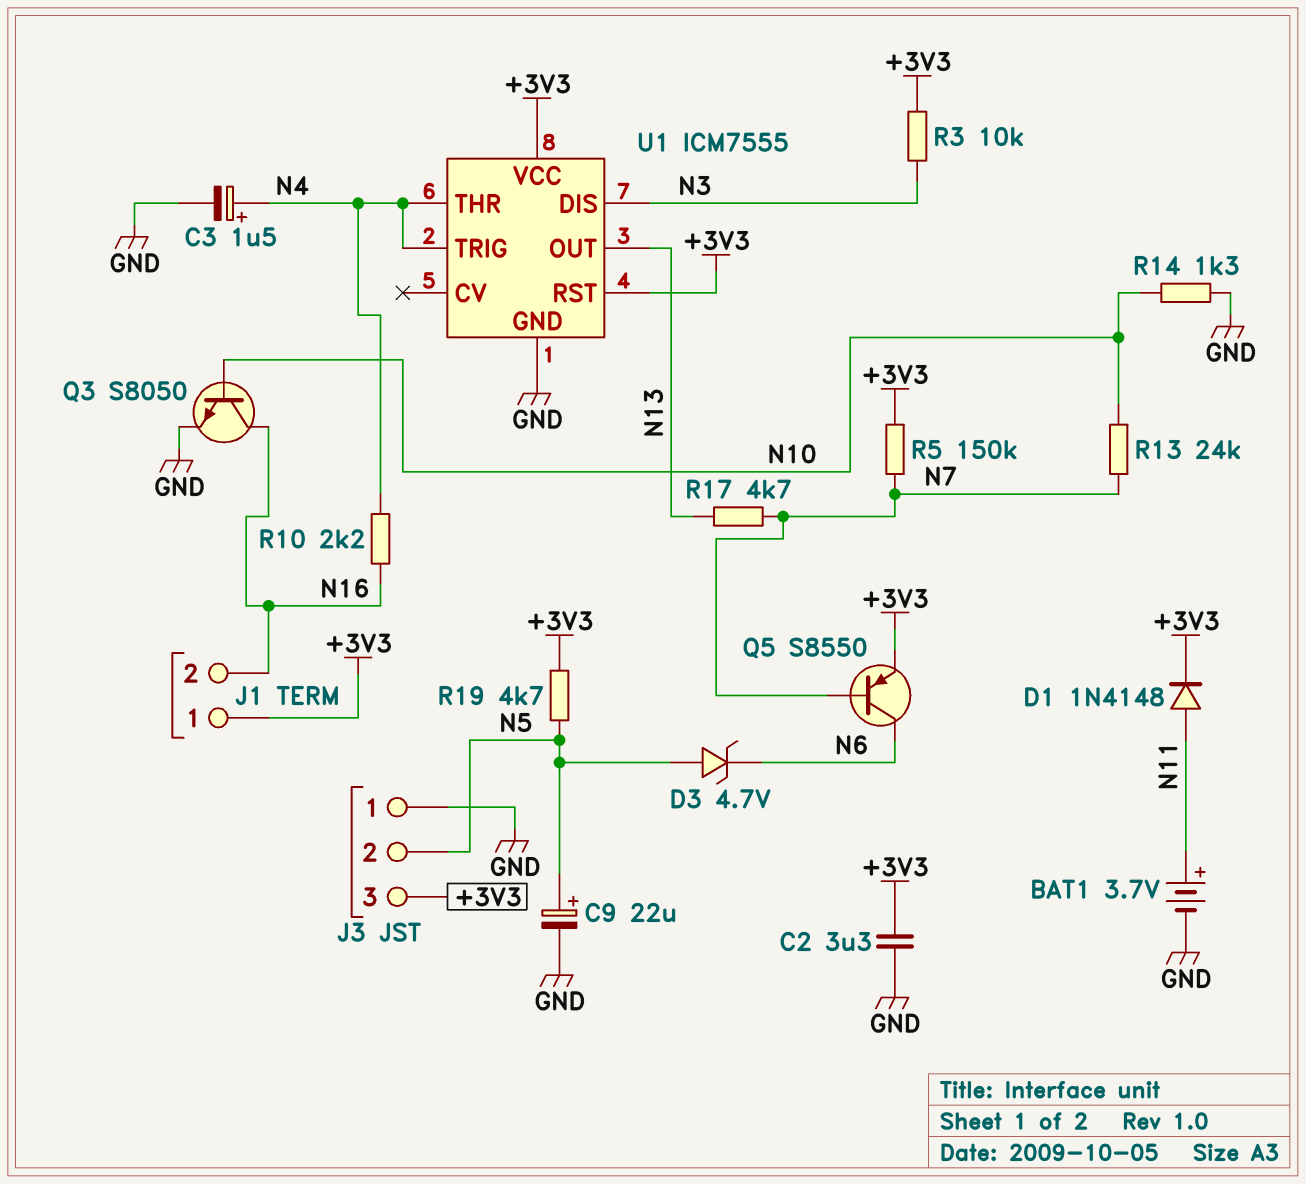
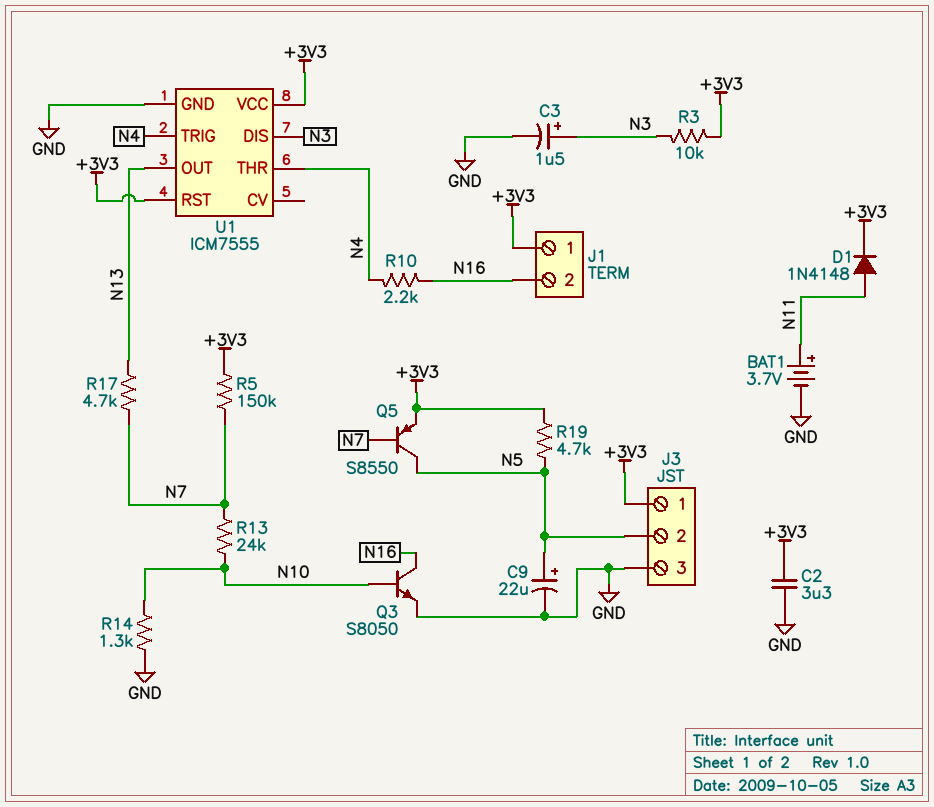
C3: 1.5uF (plus N4, minus GND) -> 1.5uF (plus N3, minus GND)
D3: zener 4.7V (A N5, K N6) -> none
J3 pin 1: GND -> +3V3
J3 pin 3: +3V3 -> GND
Q5: PNP S8550 (B N7, C N6, E +3V3) -> PNP S8550 (B N7, C N5, E +3V3)

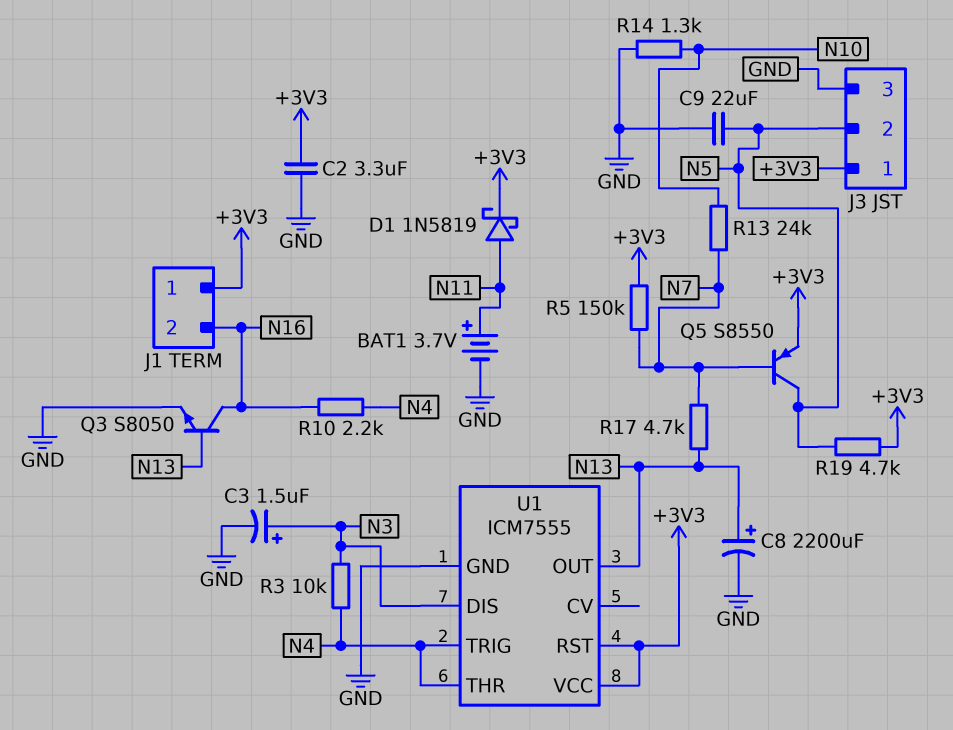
C8: none -> 2200uF (plus N13, minus GND)
C9: 22uF (plus N5, minus GND) -> 22uF (GND, N5)
D1: diode 1N4148 (A N11, K +3V3) -> schottky 1N5819 (A N11, K +3V3)
Q3: NPN S8050 (B N10, C N16, E GND) -> NPN S8050 (B N13, C N16, E GND)
R3: 10k (+3V3, N3) -> 10k (N3, N4)

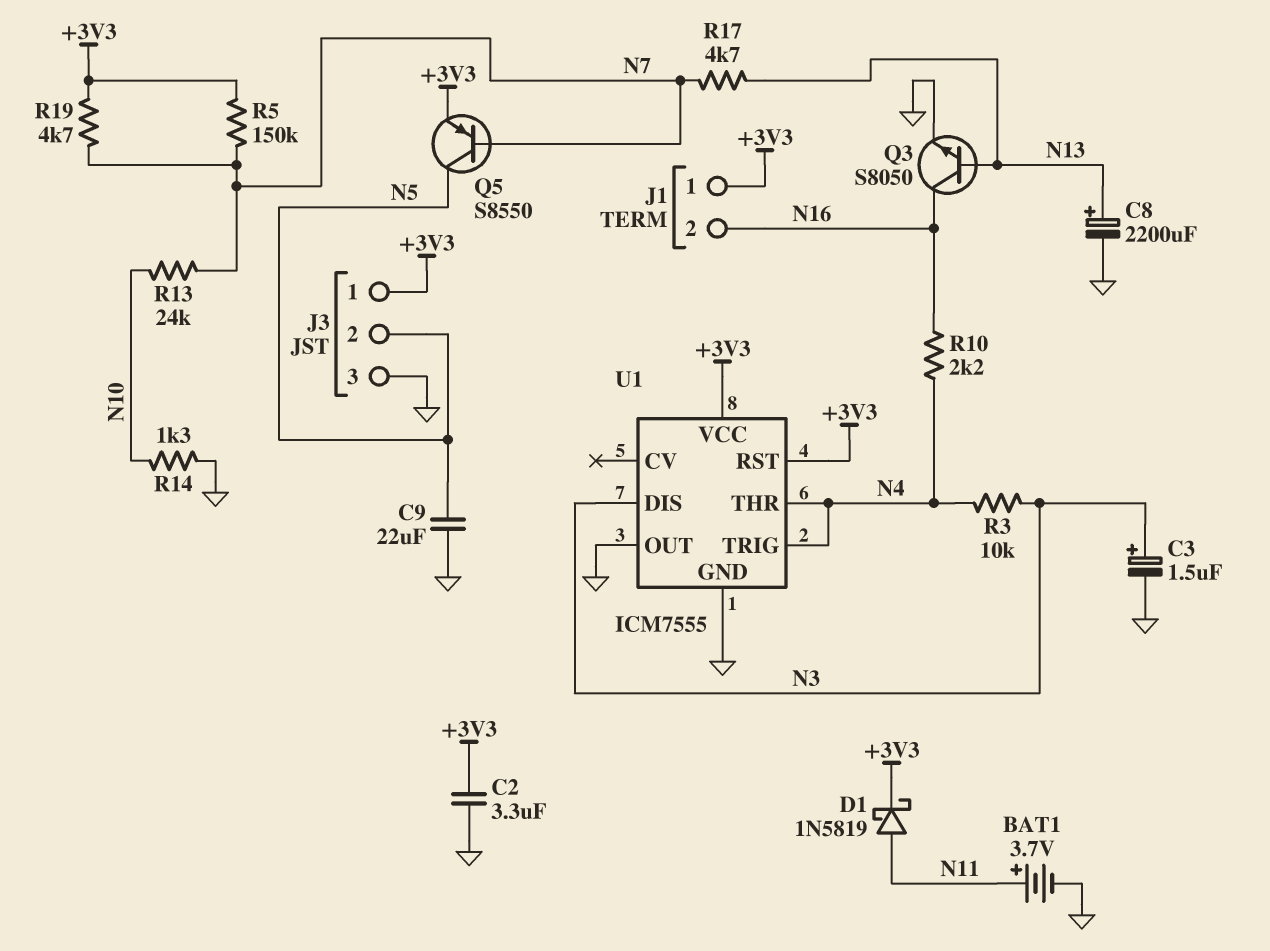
R19: 4.7k (+3V3, N5) -> 4.7k (+3V3, N7)
U1 pin OUT: N13 -> GND

